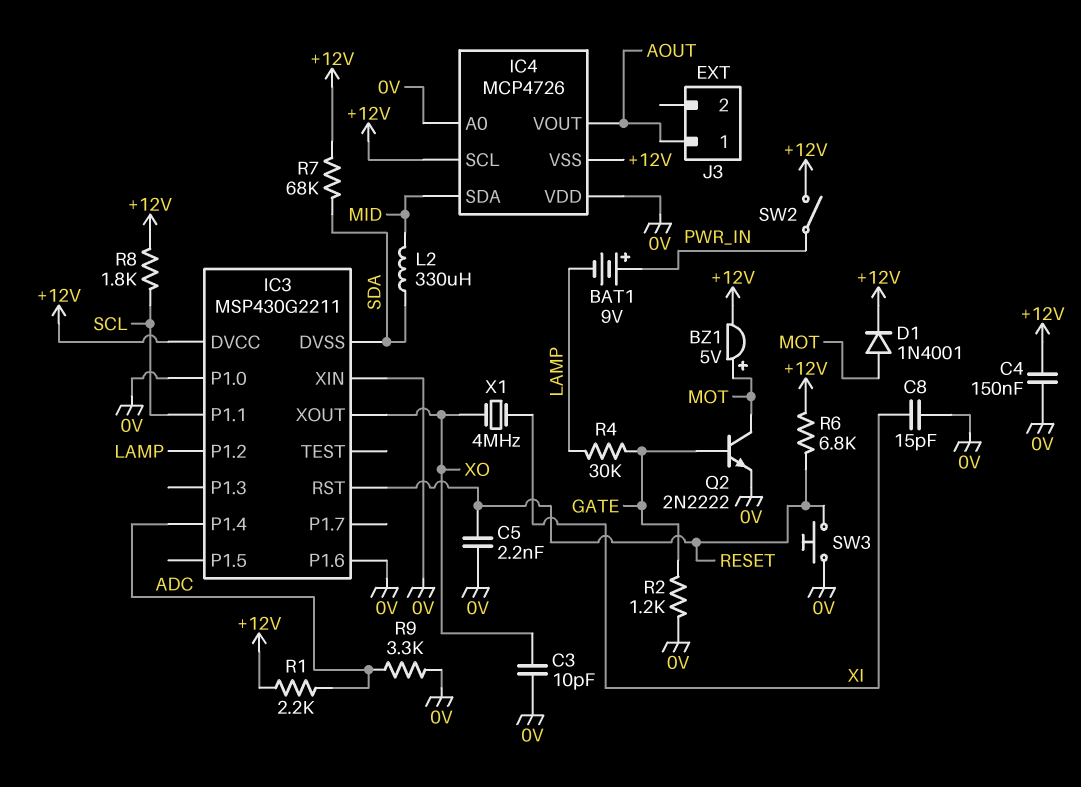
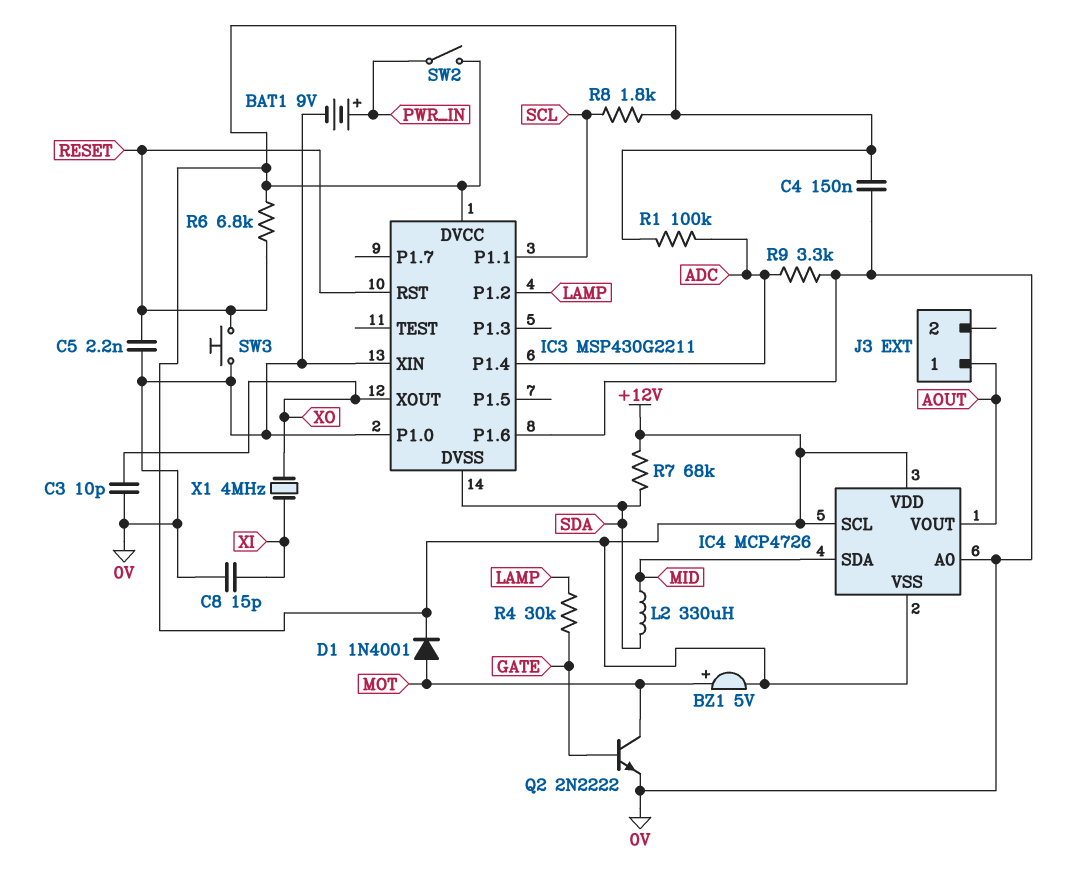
BAT1: 9V (plus PWR_IN, minus LAMP) -> 9V (plus PWR_IN, minus 0V)
IC4 pin VDD: 0V -> +12V
R1: 2.2k (+12V, ADC) -> 100k (+12V, ADC)
R2: 1.2k (0V, GATE) -> none

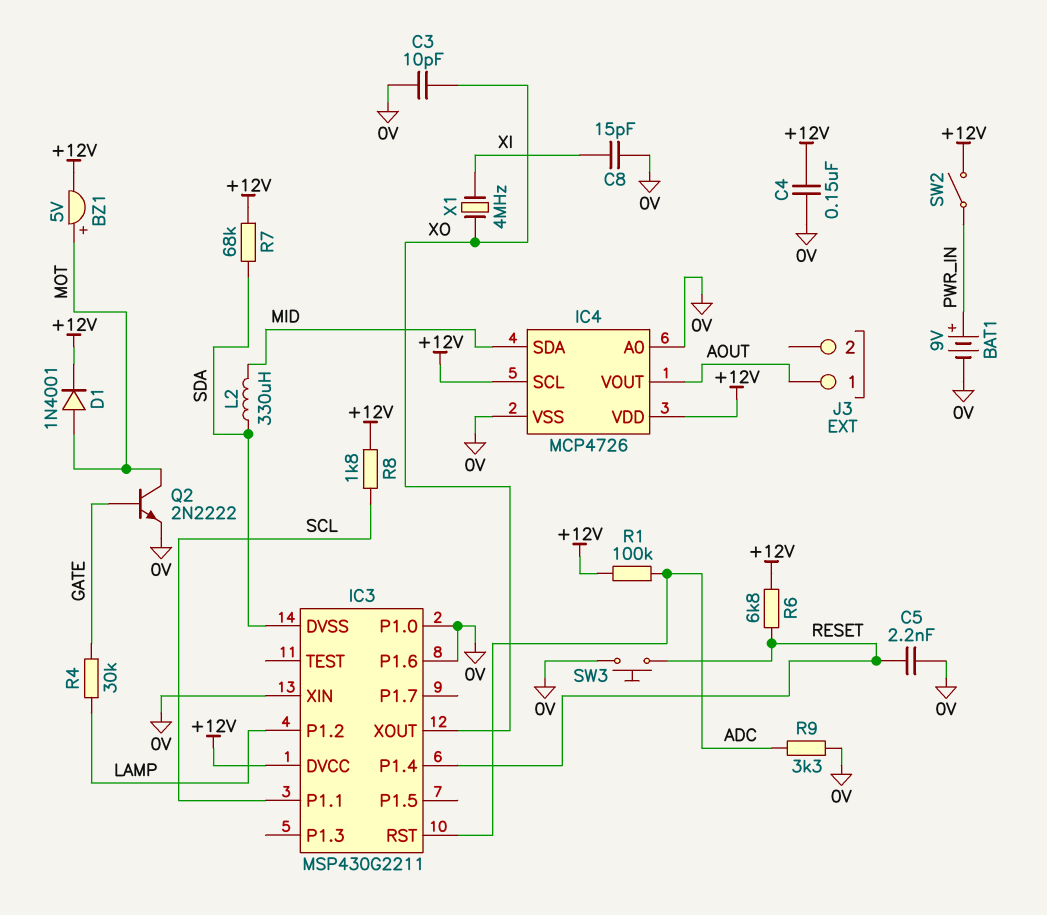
IC3 pin P1.4: ADC -> RESET
IC3 pin RST: RESET -> ADC
IC4 pin VSS: +12V -> 0V

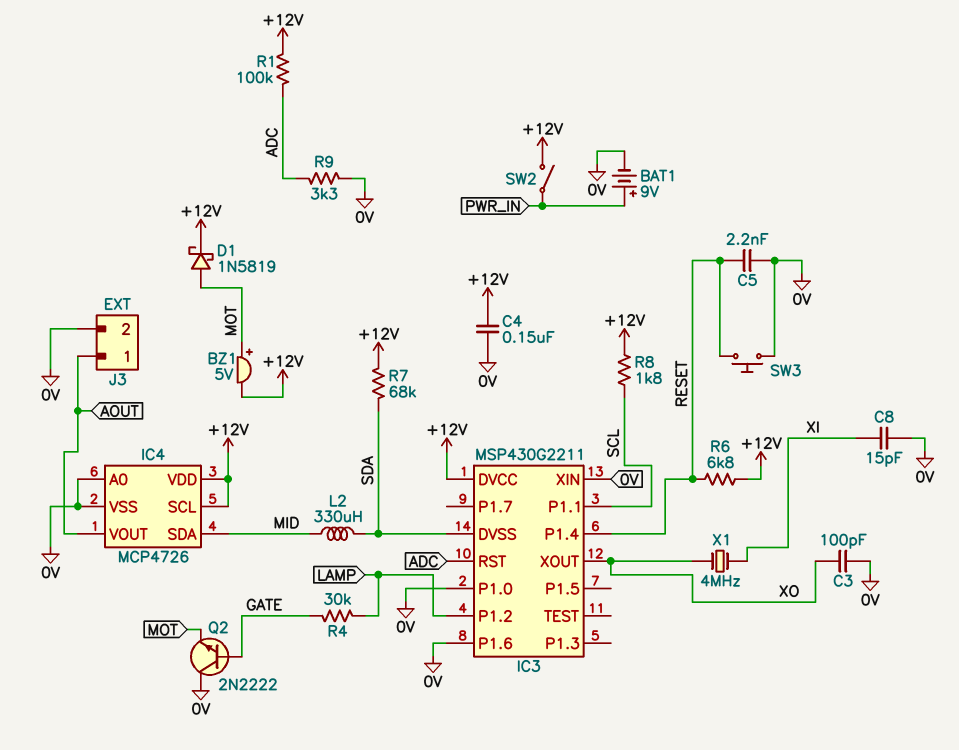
C3: 10pF (0V, XO) -> 100pF (0V, XO)
D1: diode 1N4001 (A MOT, K +12V) -> schottky 1N5819 (A MOT, K +12V)
J3 pin 2: none -> 0V
Q2: NPN 2N2222 (B GATE, C MOT, E 0V) -> NPN 2N2222 (B GATE, C 0V, E MOT)

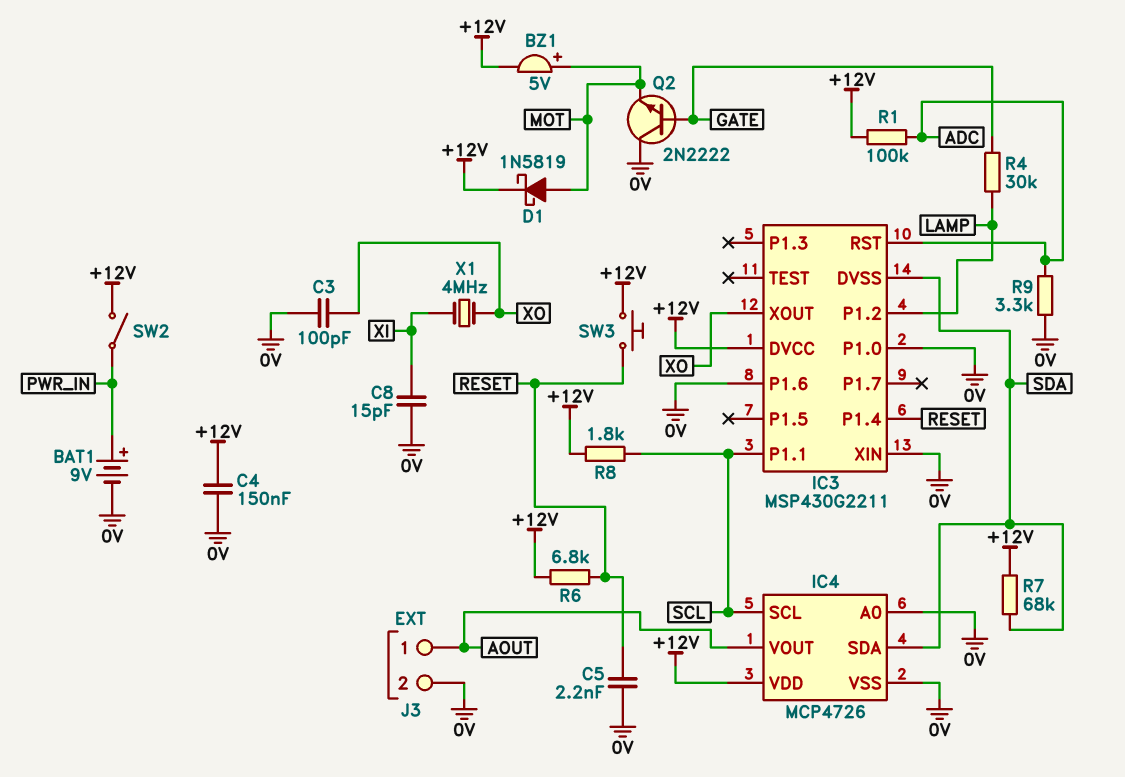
IC4 pin SCL: +12V -> SCL
IC4 pin SDA: MID -> SDA
L2: 330uH (MID, SDA) -> none
SW3: button (0V, RESET) -> button (+12V, RESET)

